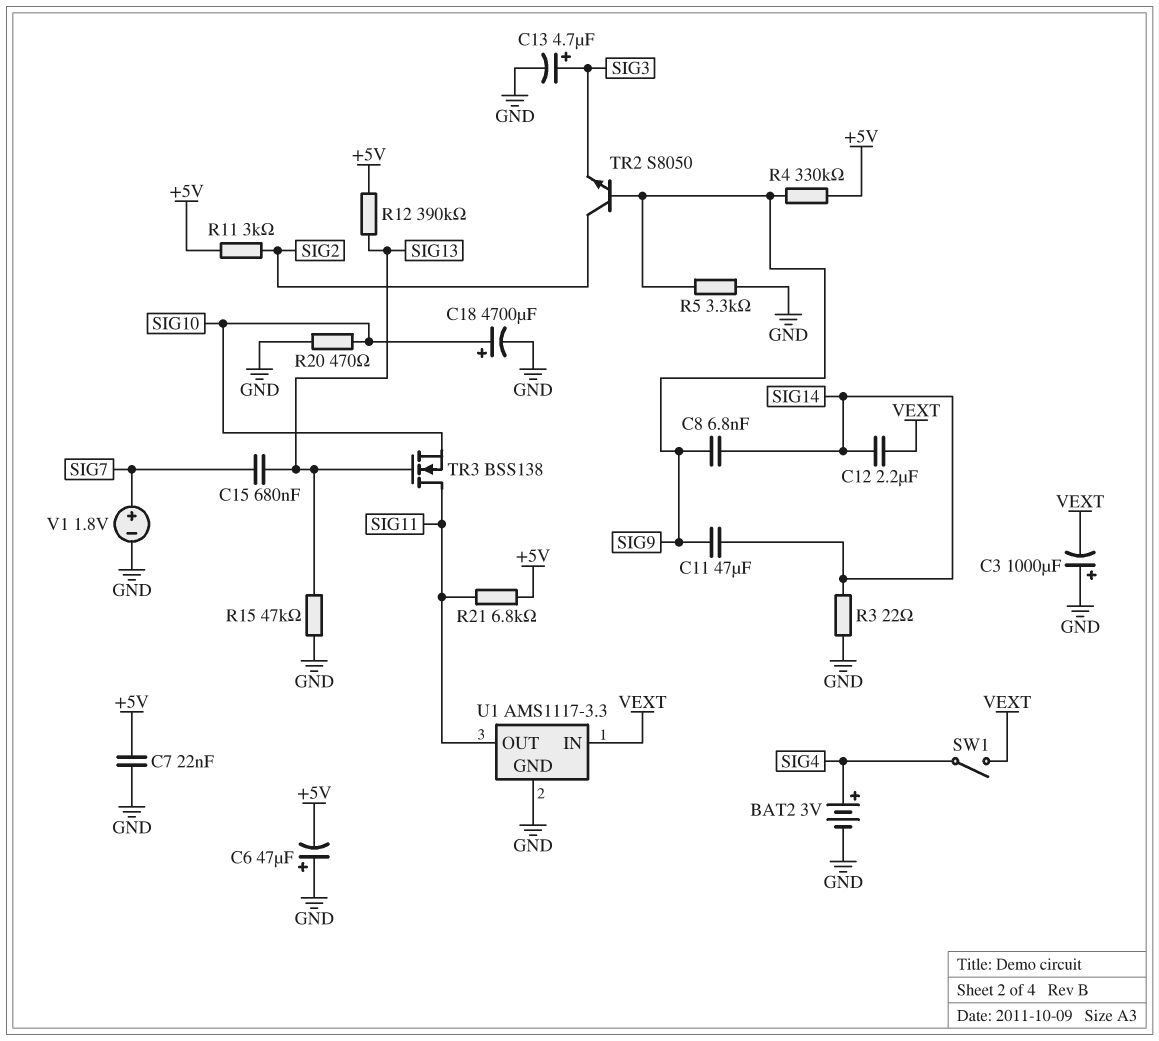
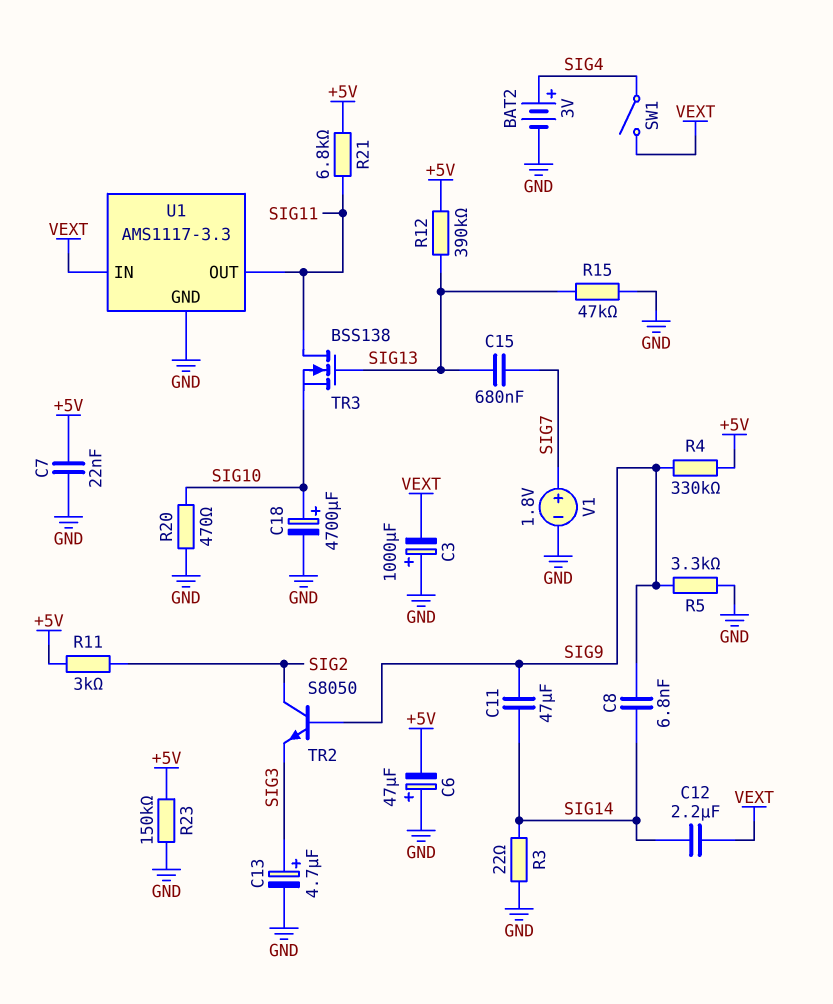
R23: none -> 150k (+5V, GND)

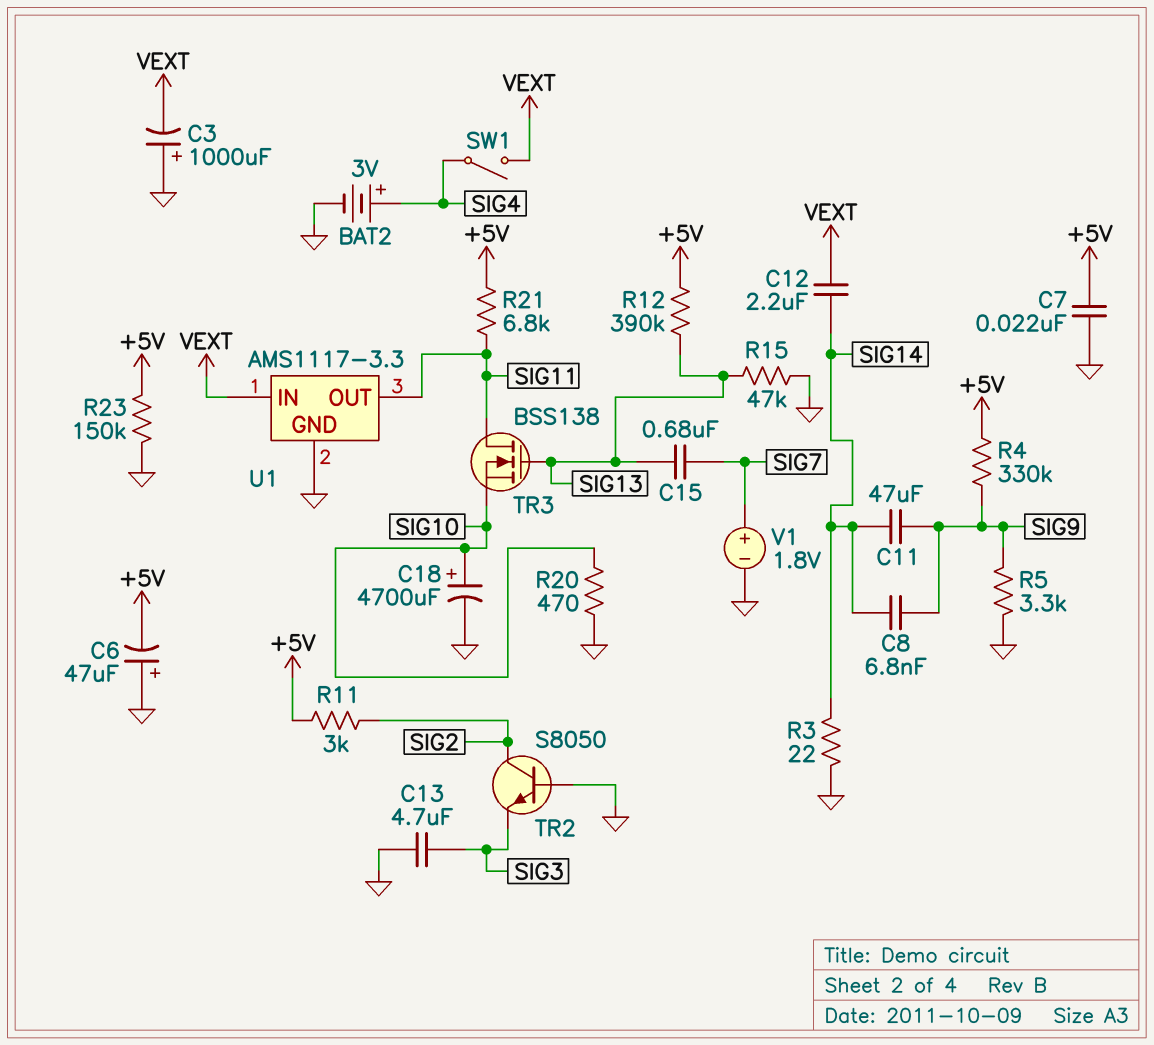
C13: 4.7uF (plus SIG3, minus GND) -> 4.7uF (GND, SIG3)
TR2: NPN S8050 (B SIG9, C SIG2, E SIG3) -> NPN S8050 (B GND, C SIG2, E SIG3)

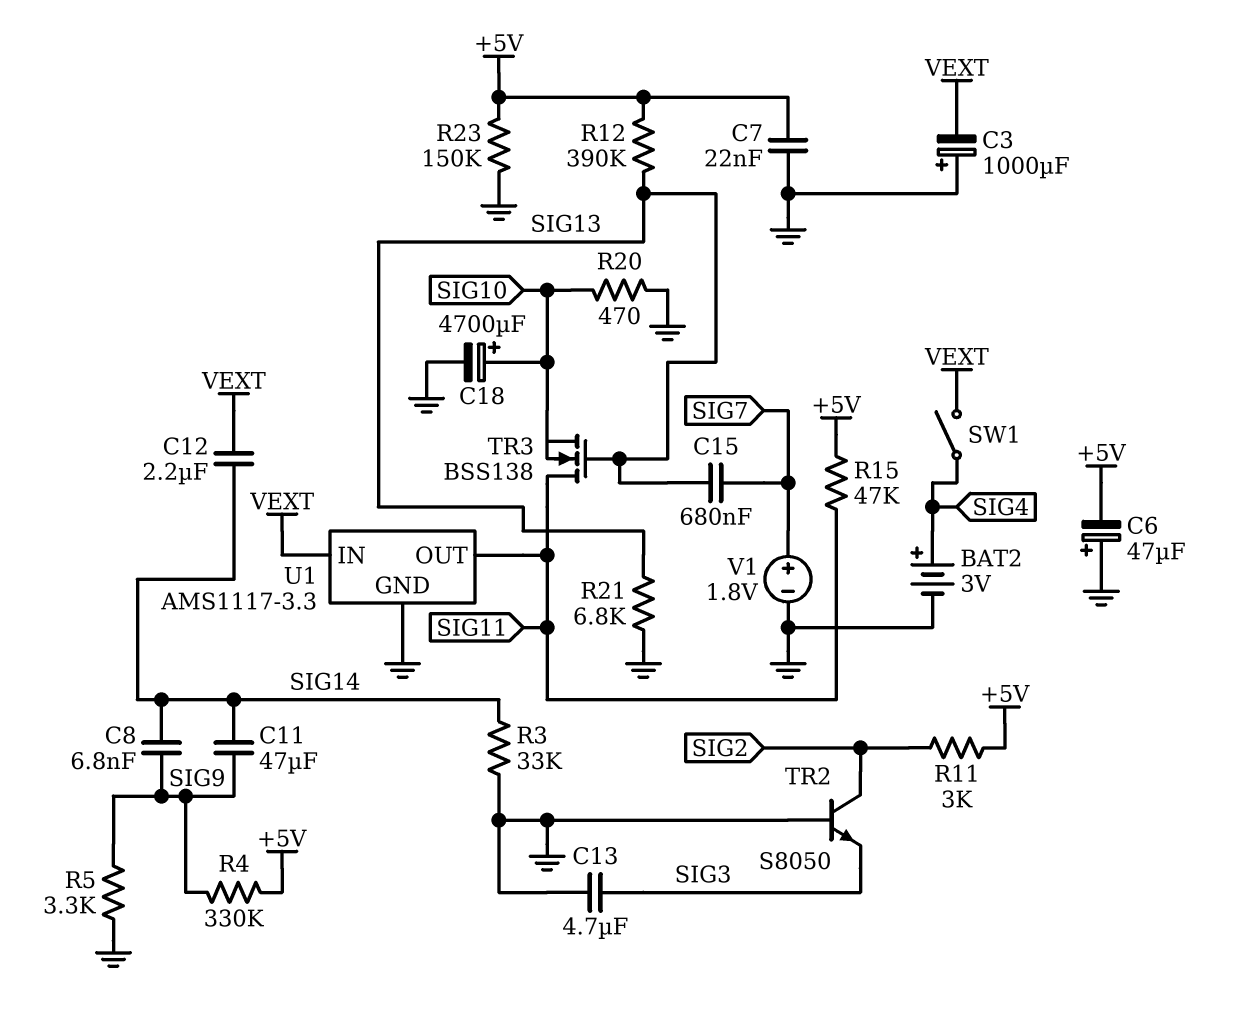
R3: 22 (GND, SIG14) -> 33k (GND, SIG14)
R15: 47k (GND, SIG13) -> 47k (+5V, SIG11)
R21: 6.8k (+5V, SIG11) -> 6.8k (GND, SIG13)

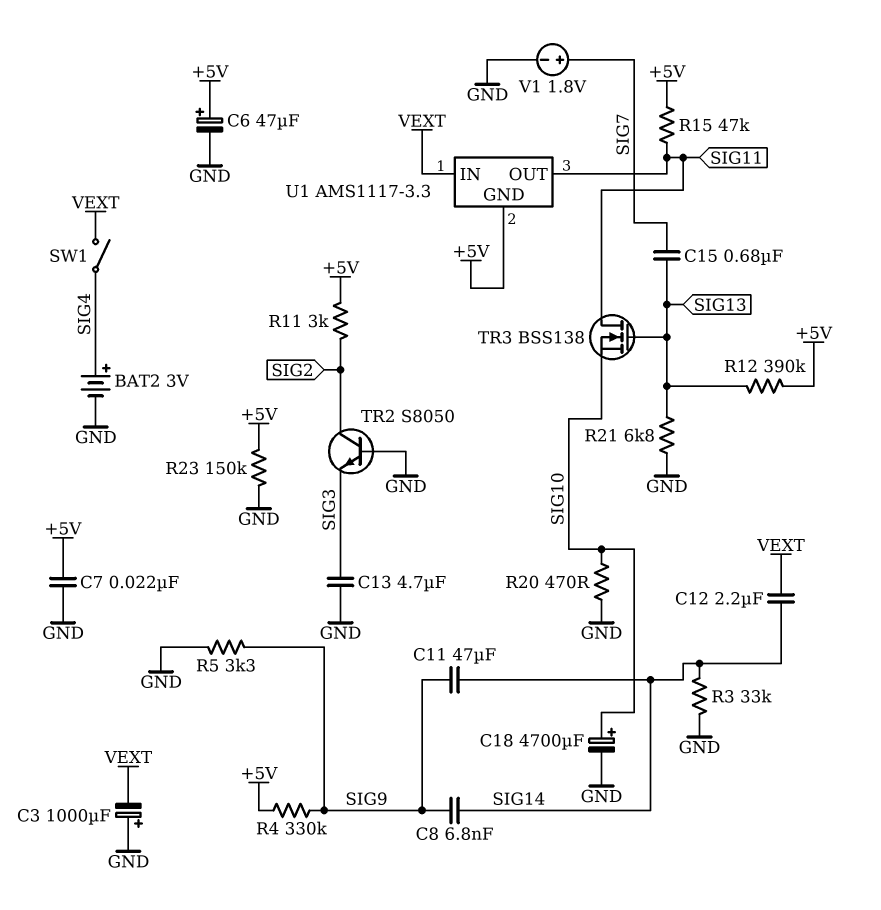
C6: 47uF (plus GND, minus +5V) -> 47uF (plus +5V, minus GND)
U1 pin GND: GND -> +5V

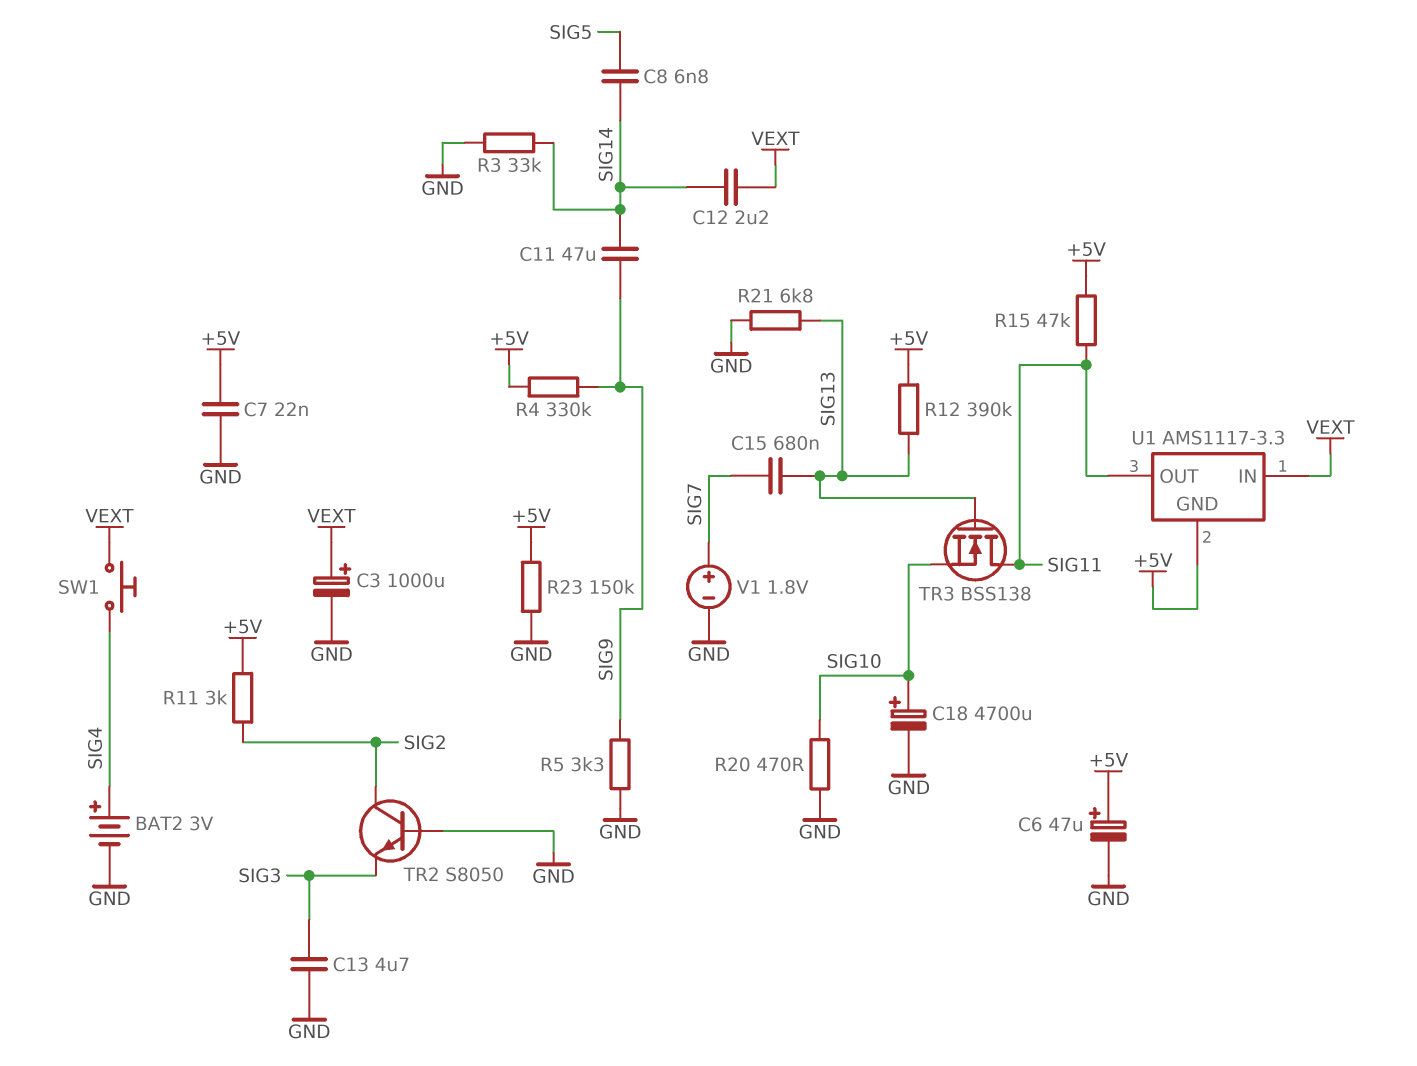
C3: 1000uF (plus GND, minus VEXT) -> 1000uF (plus VEXT, minus GND)
C8: 6.8nF (SIG9, SIG14) -> 6.8nF (SIG5, SIG14)
SW1: switch (SIG4, VEXT) -> button (SIG4, VEXT)

